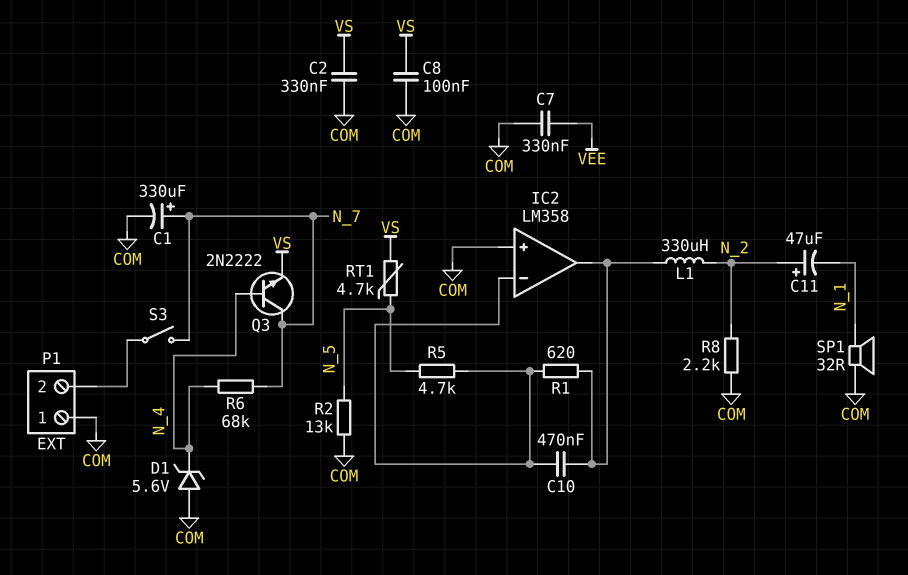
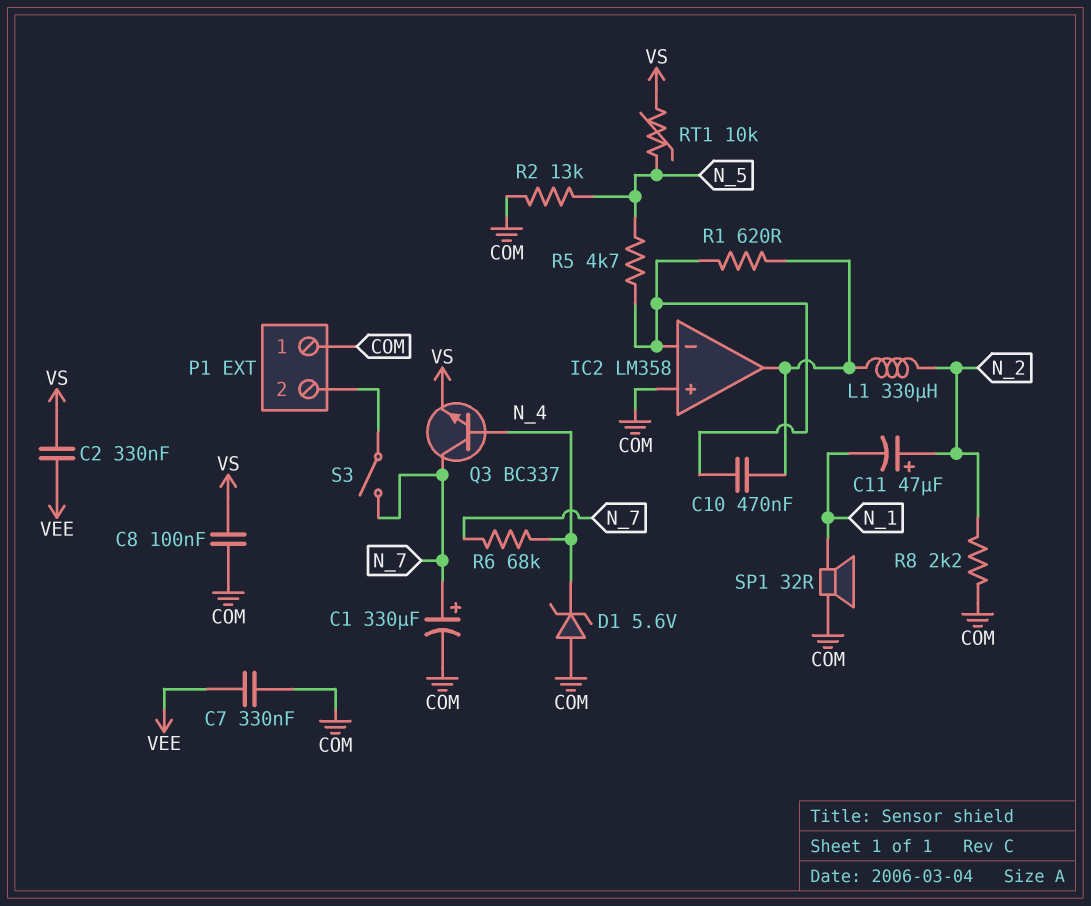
C2: 330nF (COM, VS) -> 330nF (VEE, VS)
Q3: NPN 2N2222 (B N_4, C N_7, E VS) -> NPN BC337 (B N_4, C N_7, E VS)
RT1: 4.7k (N_5, VS) -> 10k (N_5, VS)

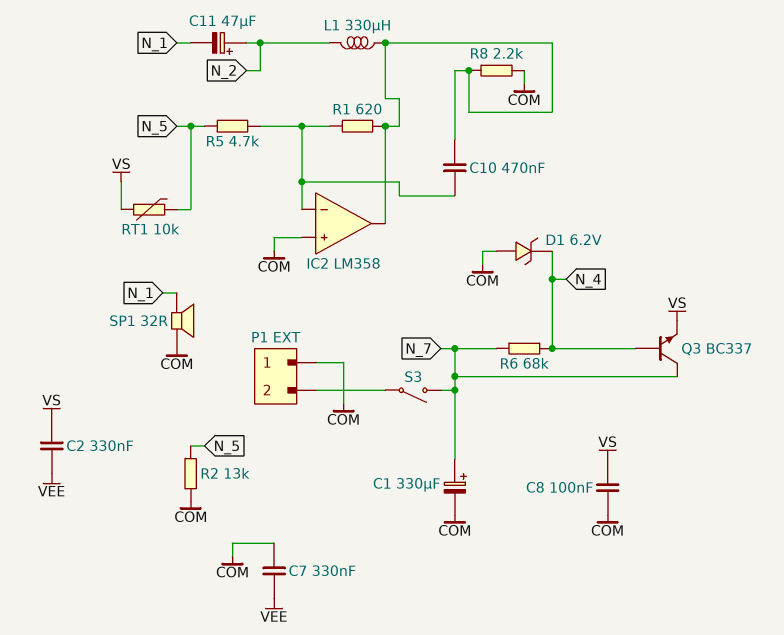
D1: zener 5.6V (A COM, K N_4) -> zener 6.2V (A COM, K N_4)
R8: 2.2k (COM, N_2) -> 2.2k (COM, IC2/out)

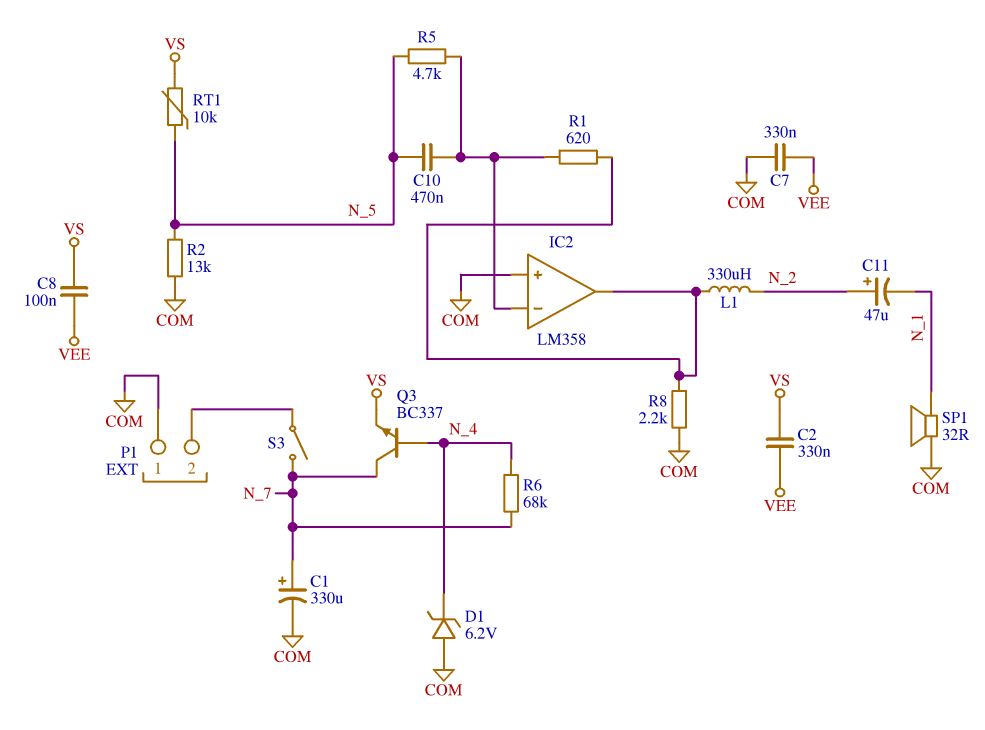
C8: 100nF (COM, VS) -> 100nF (VEE, VS)
C10: 470nF (IC2/in-, IC2/out) -> 470nF (IC2/in-, N_5)

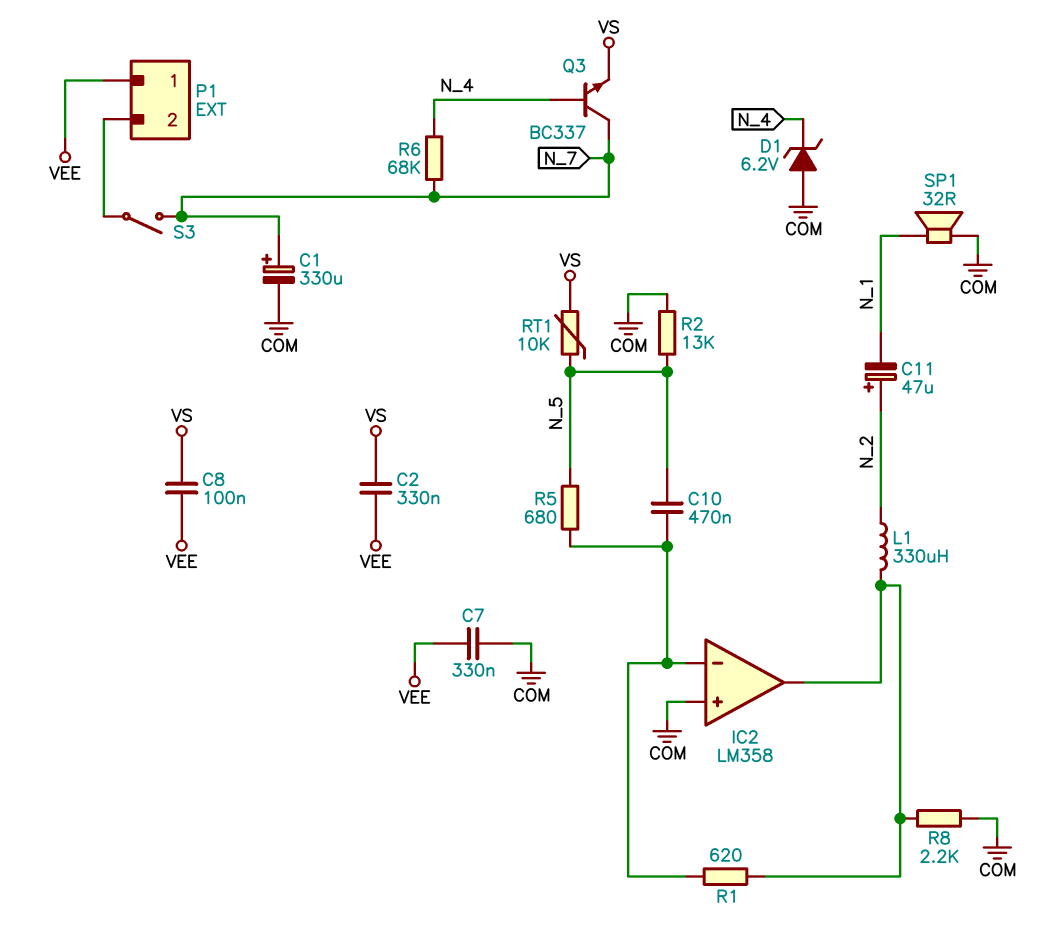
P1 pin 1: COM -> VEE
R5: 4.7k (IC2/in-, N_5) -> 680 (IC2/in-, N_5)

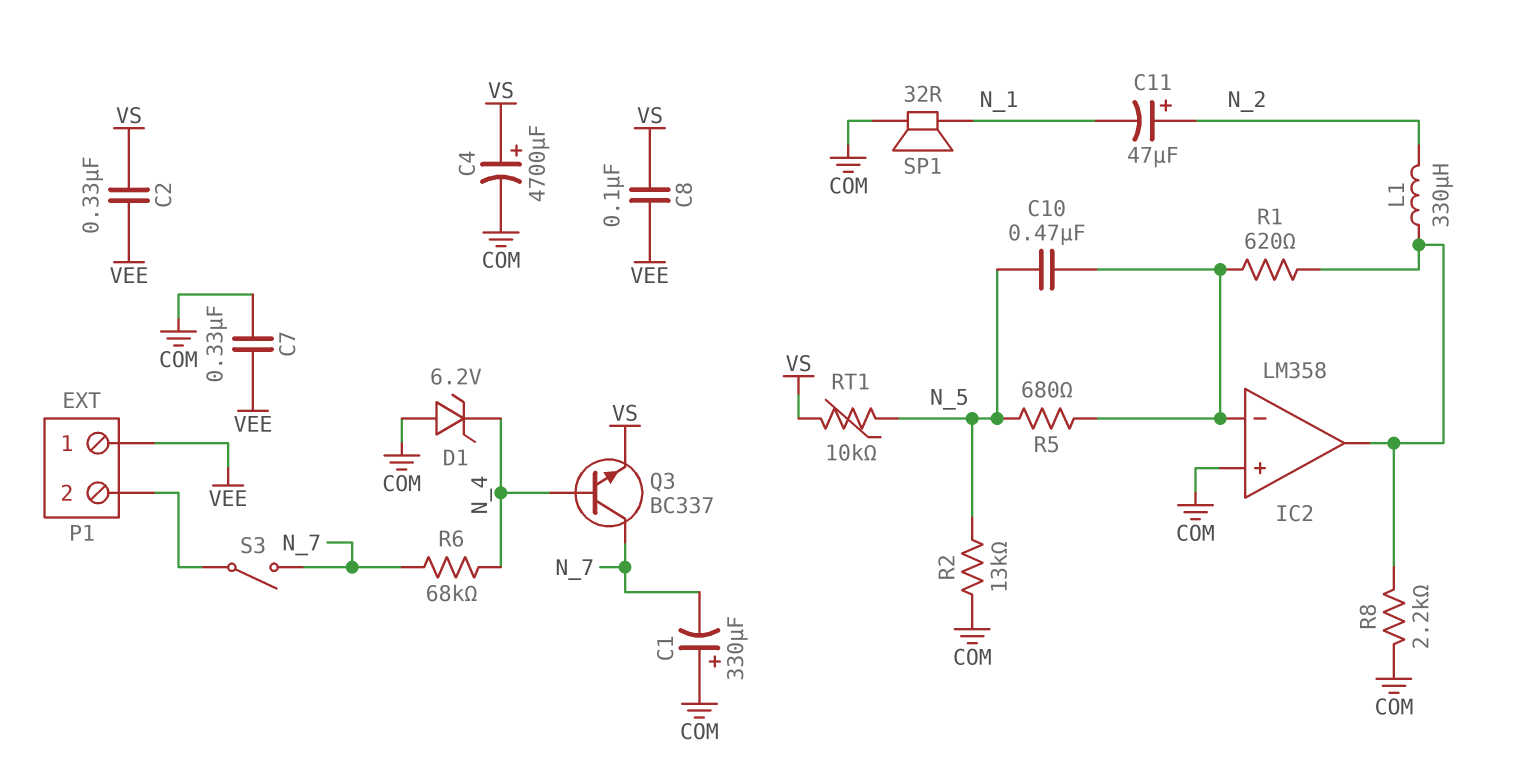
C1: 330uF (plus N_7, minus COM) -> 330uF (plus COM, minus N_7)
C4: none -> 4700uF (plus VS, minus COM)

